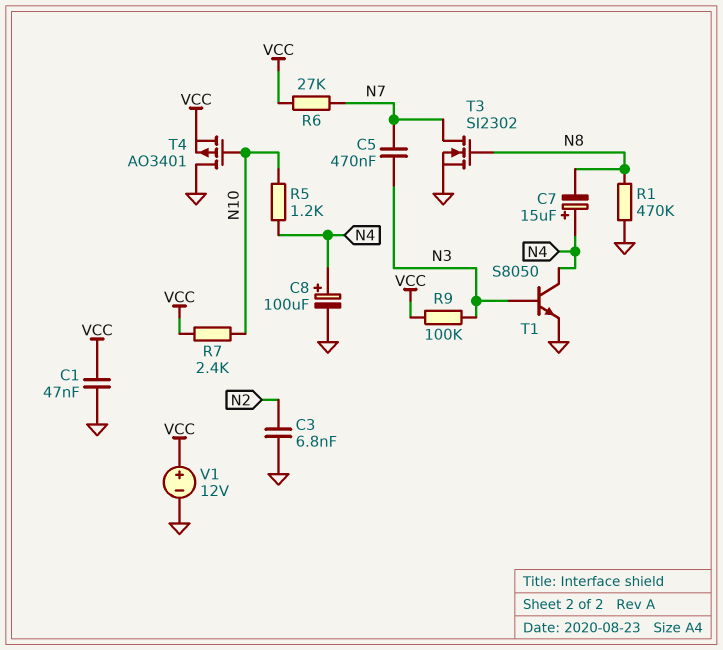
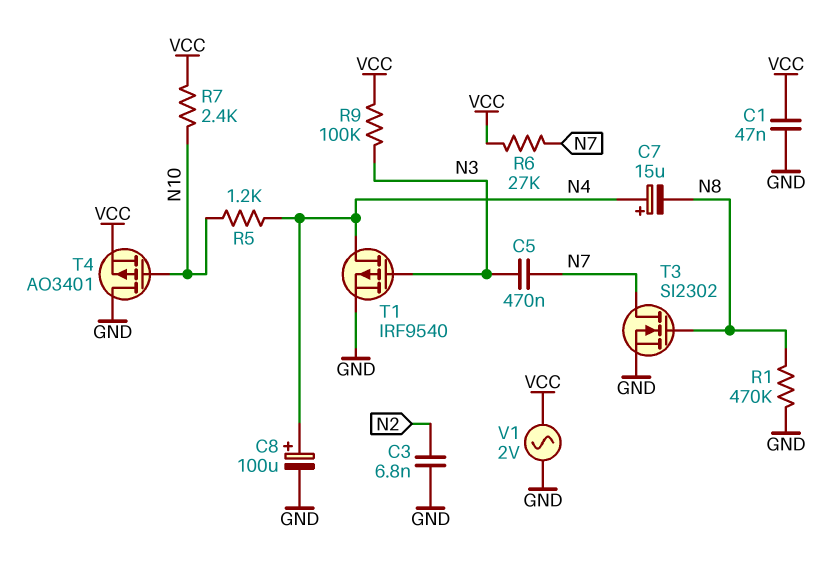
T1: NPN S8050 (B N3, C N4, E GND) -> PMOS IRF9540 (G N3, D N4, S GND)
V1: 12V (plus VCC, minus GND) -> AC 2V (GND, VCC)

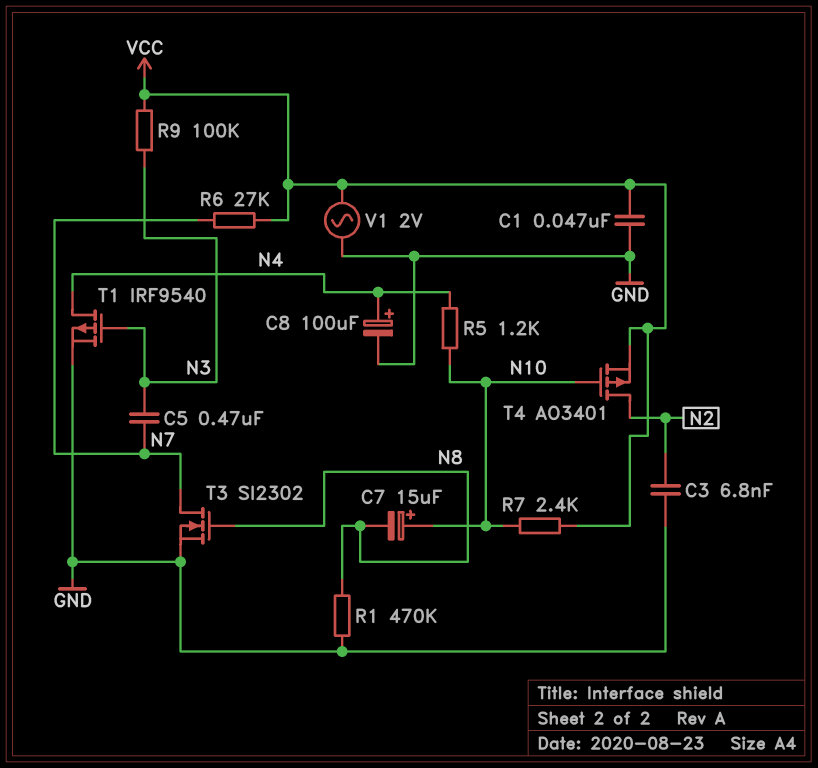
C7: 15uF (plus N4, minus N8) -> 15uF (plus N10, minus N8)
T4: PMOS AO3401 (G N10, D GND, S VCC) -> PMOS AO3401 (G N10, D N2, S VCC)

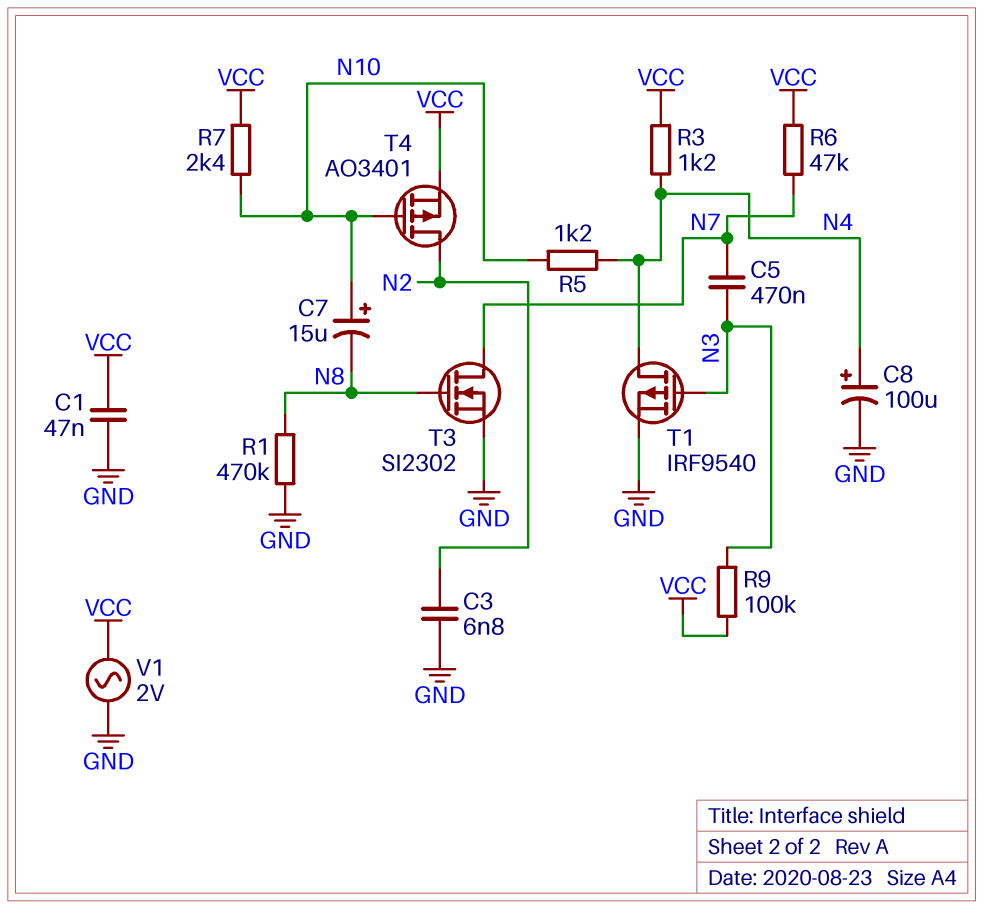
R3: none -> 1.2k (N4, VCC)
R6: 27k (N7, VCC) -> 47k (N7, VCC)

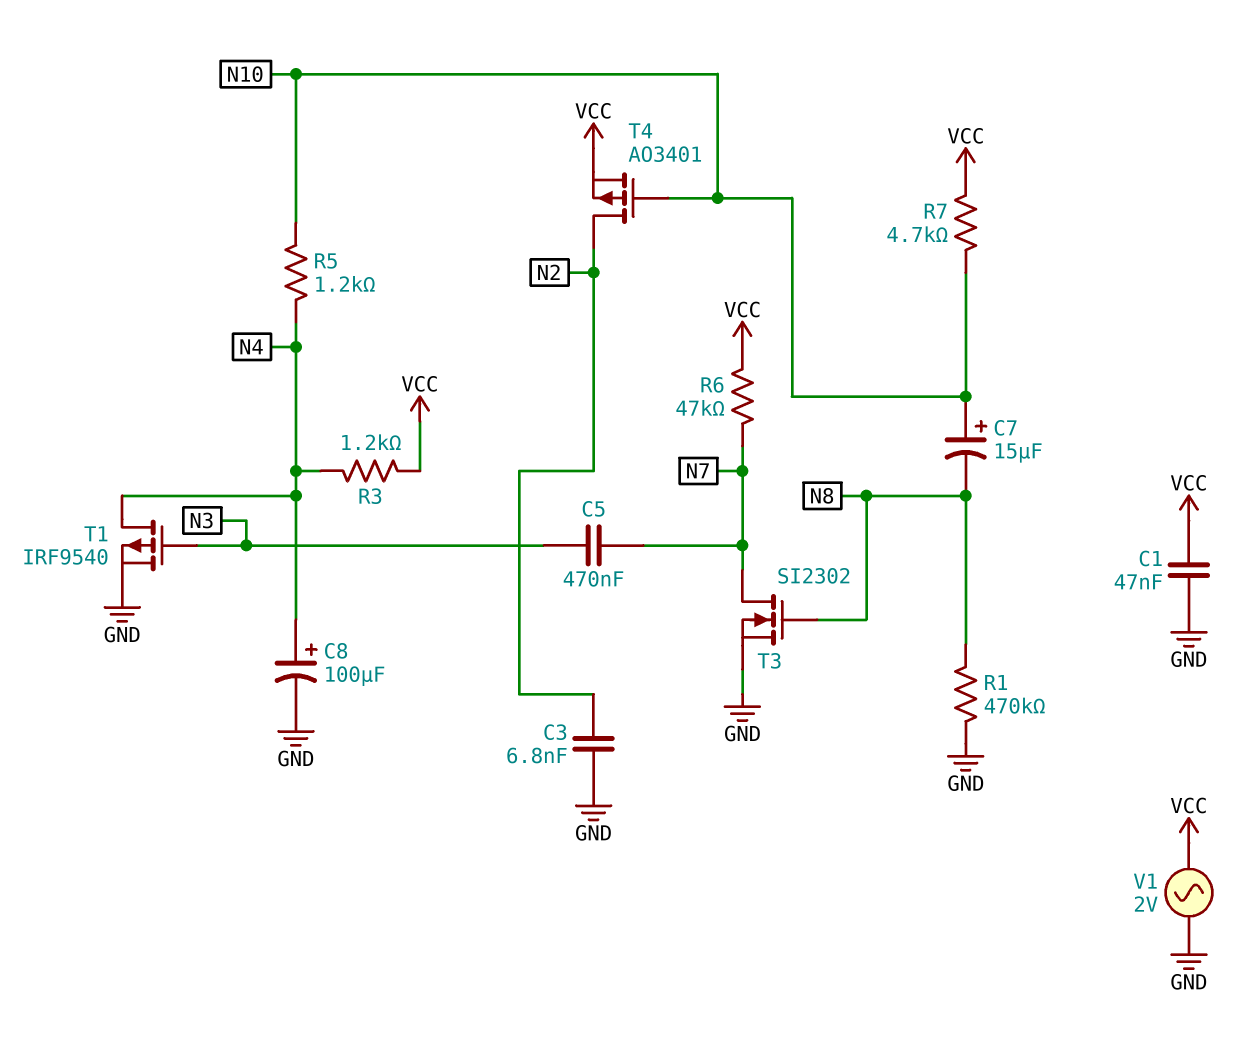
R7: 2.4k (N10, VCC) -> 4.7k (N10, VCC)
R9: 100k (N3, VCC) -> none

